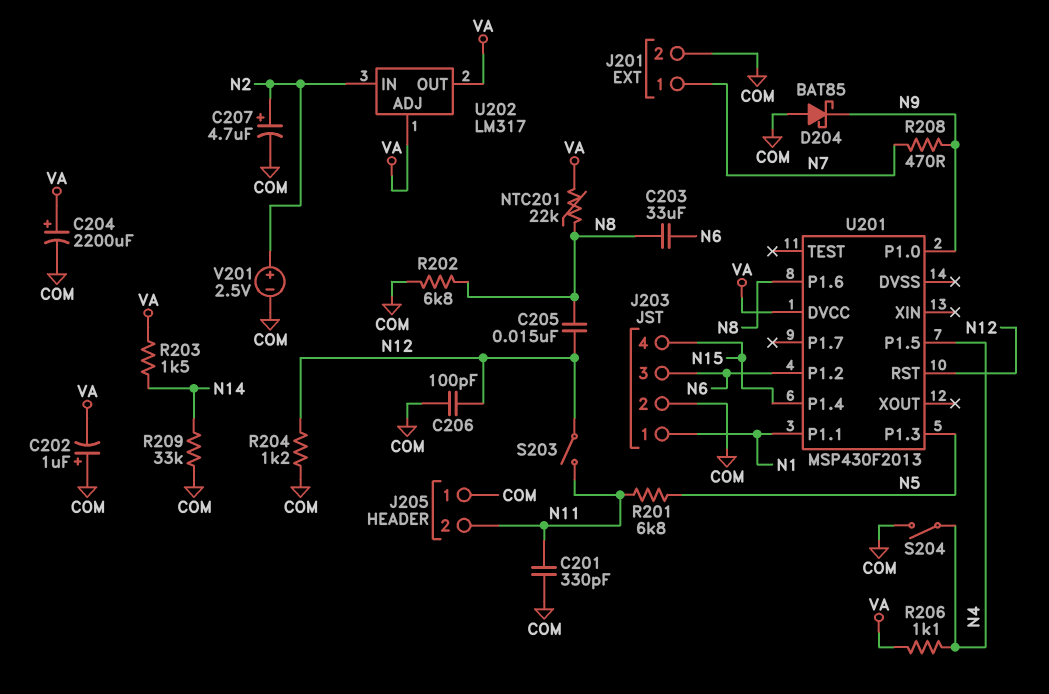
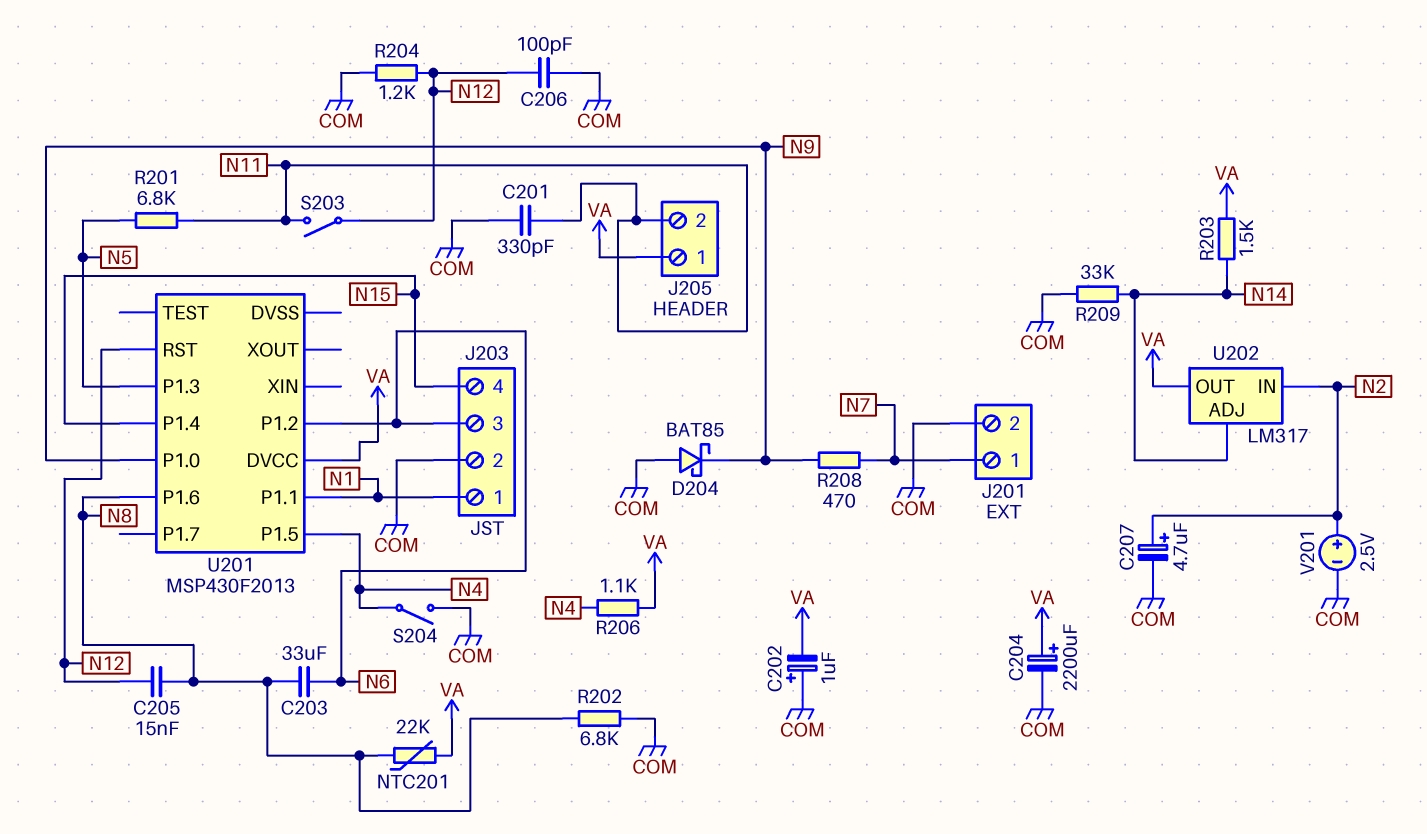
J205 pin 1: COM -> VA
U202 pin ADJ: VA -> N14

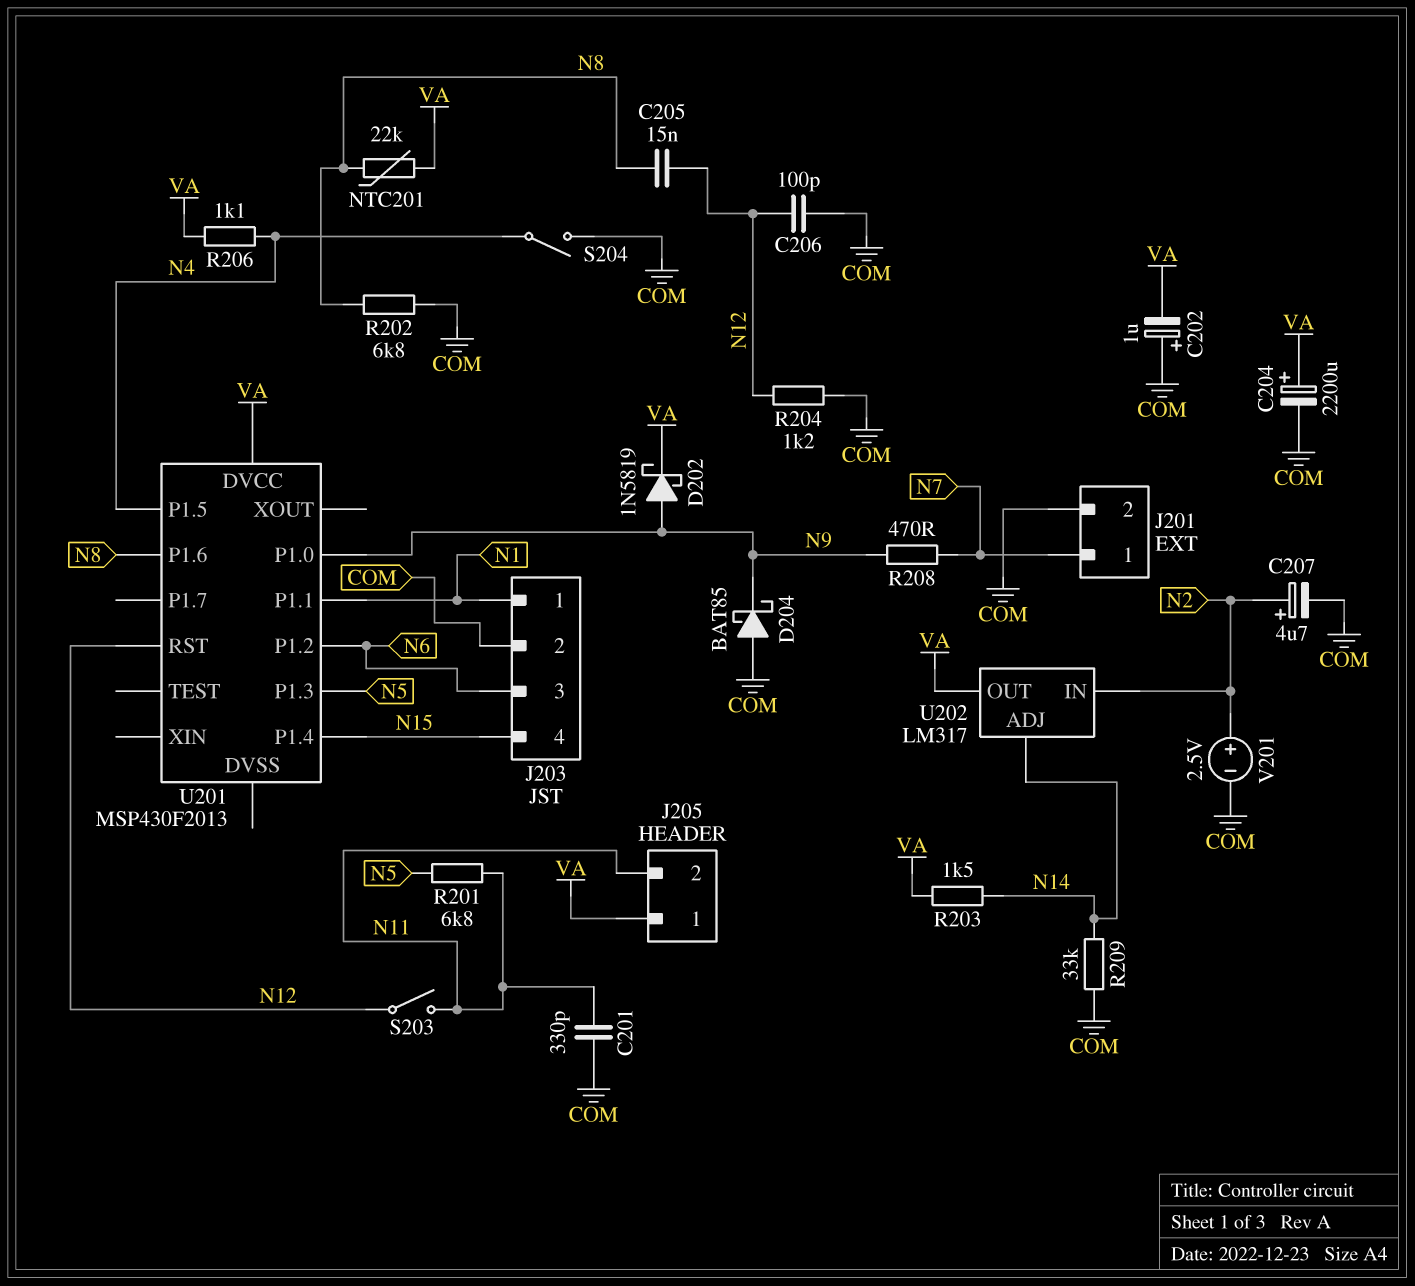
C203: 33uF (N6, N8) -> none
D202: none -> schottky 1N5819 (A N9, K VA)

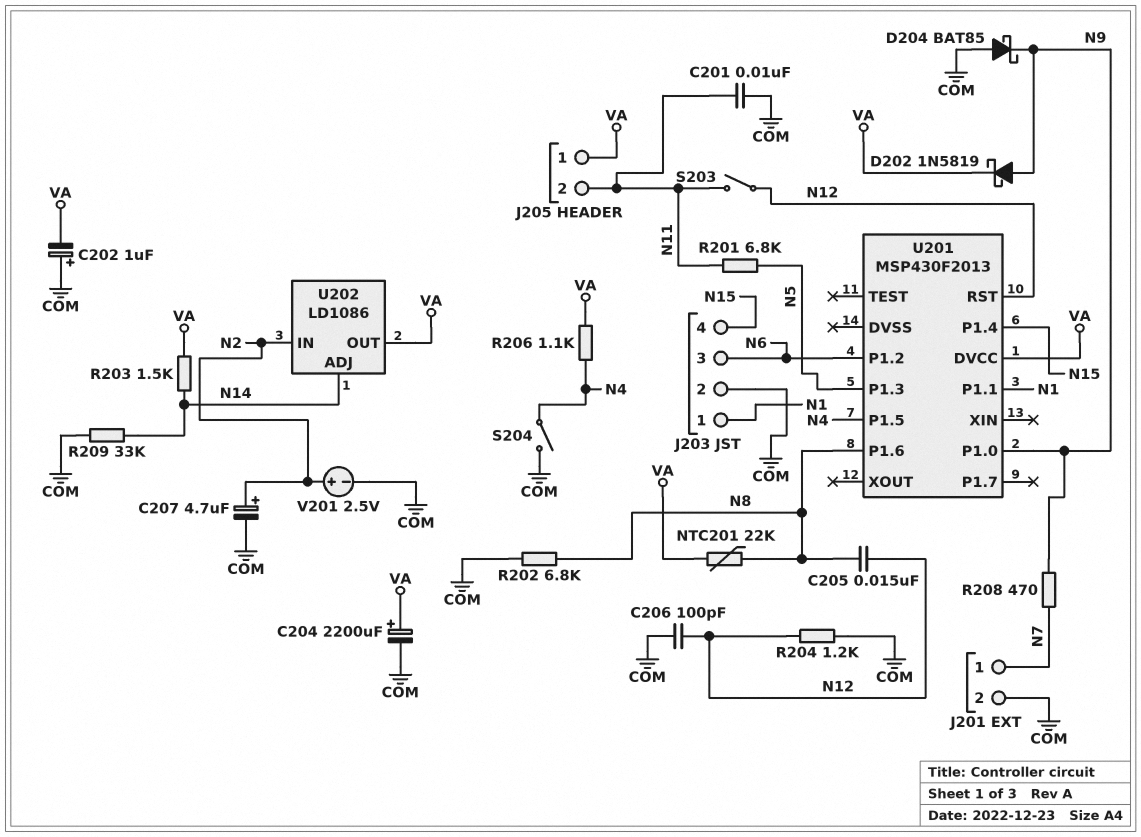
C201: 330pF (COM, N11) -> 10nF (COM, N11)
U202: LM317 -> LD1086

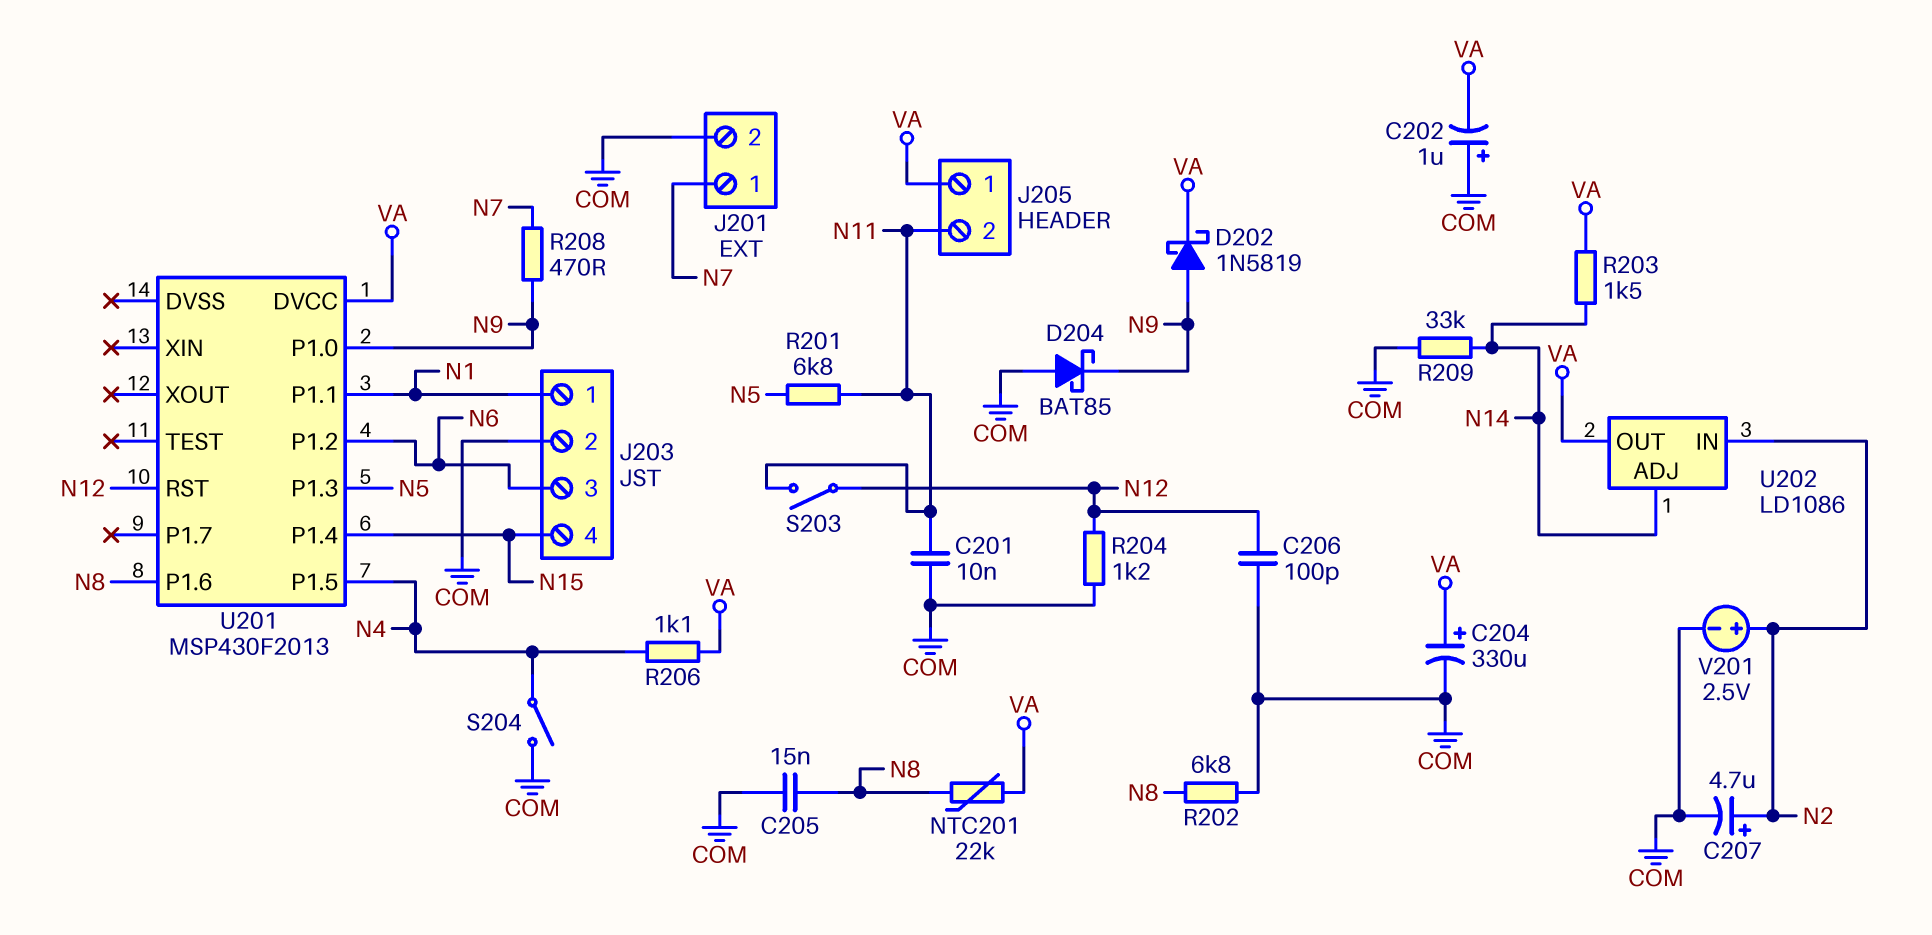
C204: 2200uF (plus VA, minus COM) -> 330uF (plus VA, minus COM)
C205: 15nF (N8, N12) -> 15nF (COM, N8)

